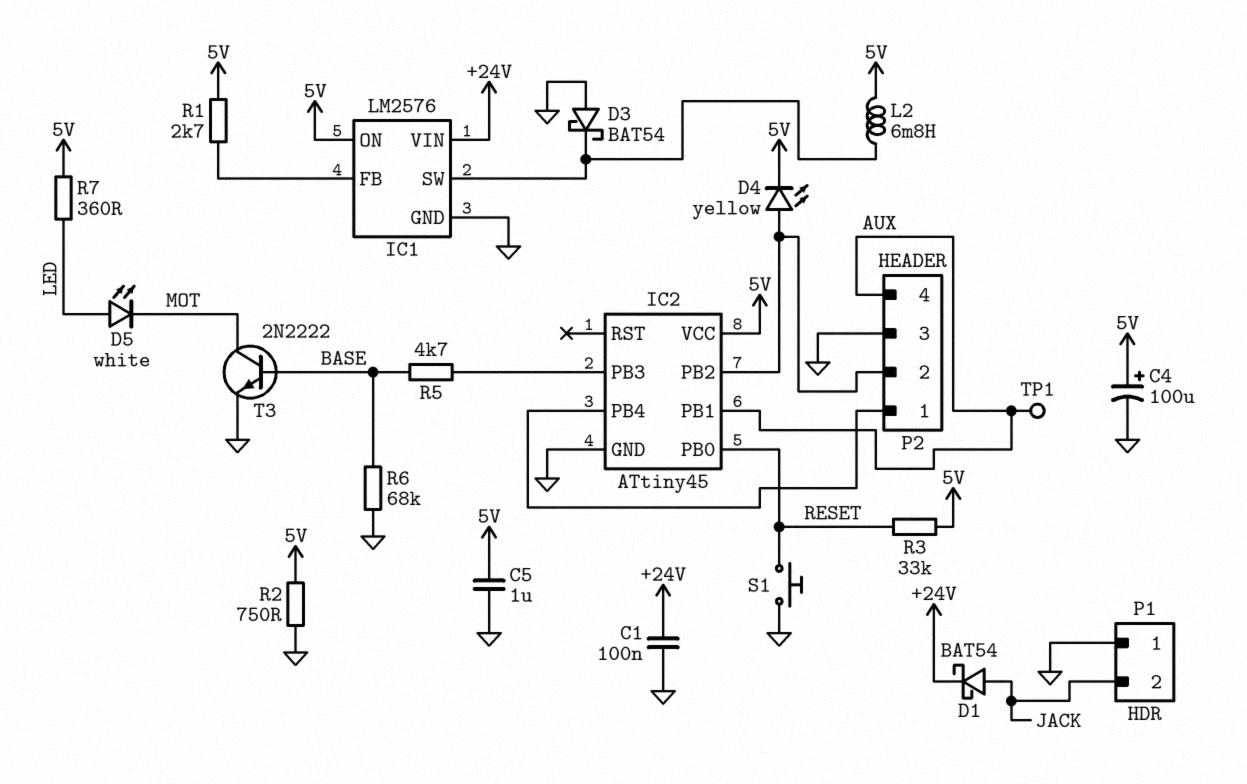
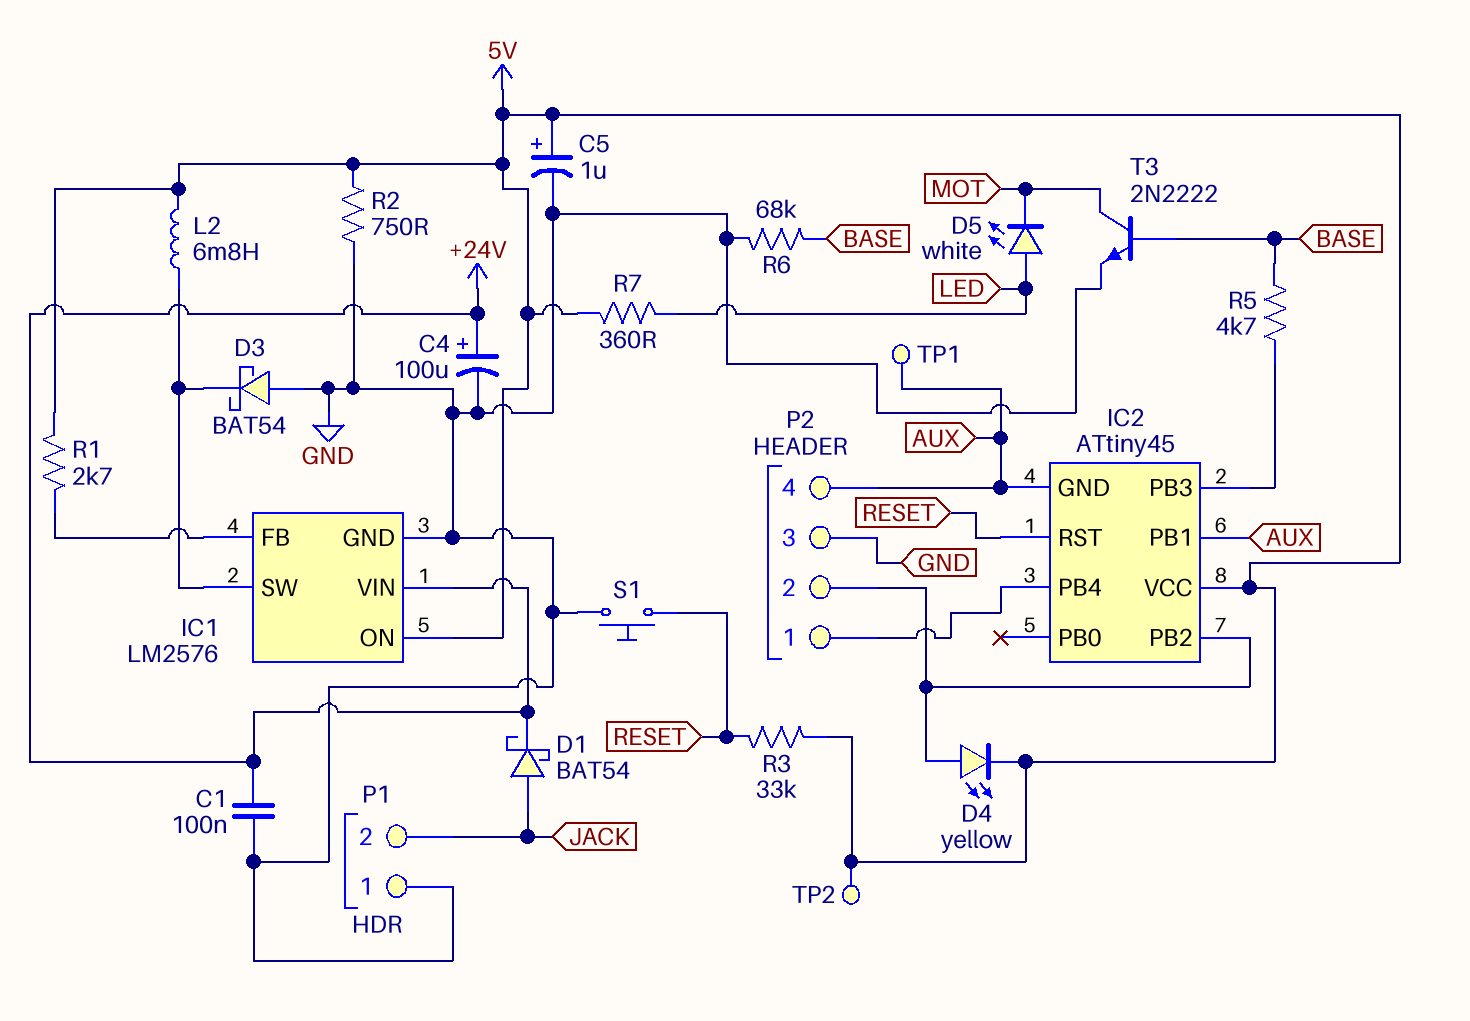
C4: 100uF (plus 5V, minus GND) -> 100uF (plus +24V, minus GND)
C5: 1uF (5V, GND) -> 1uF (plus 5V, minus GND)
IC2 pin GND: GND -> AUX
IC2 pin PB0: RESET -> none
IC2 pin RST: none -> RESET
TP2: none -> test point (5V)

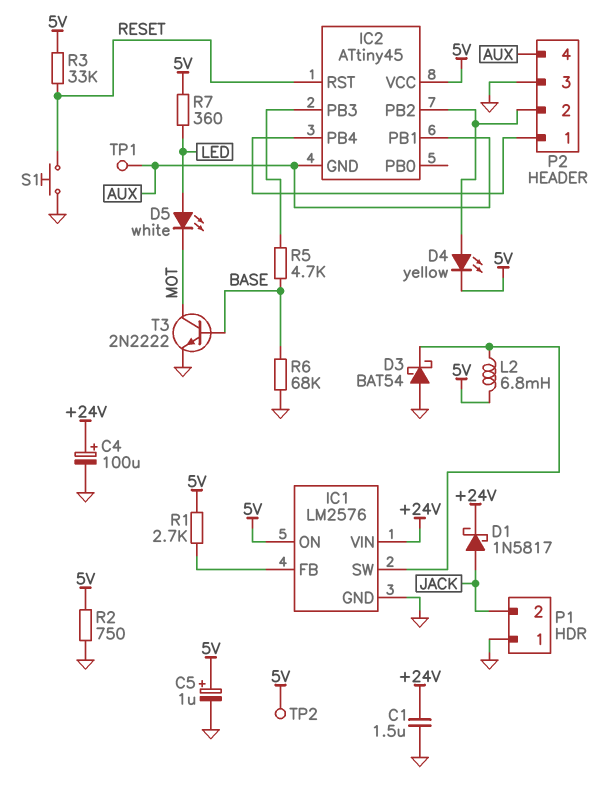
C1: 100nF (+24V, GND) -> 1.5uF (+24V, GND)
D1: schottky BAT54 (A JACK, K +24V) -> schottky 1N5817 (A JACK, K +24V)

